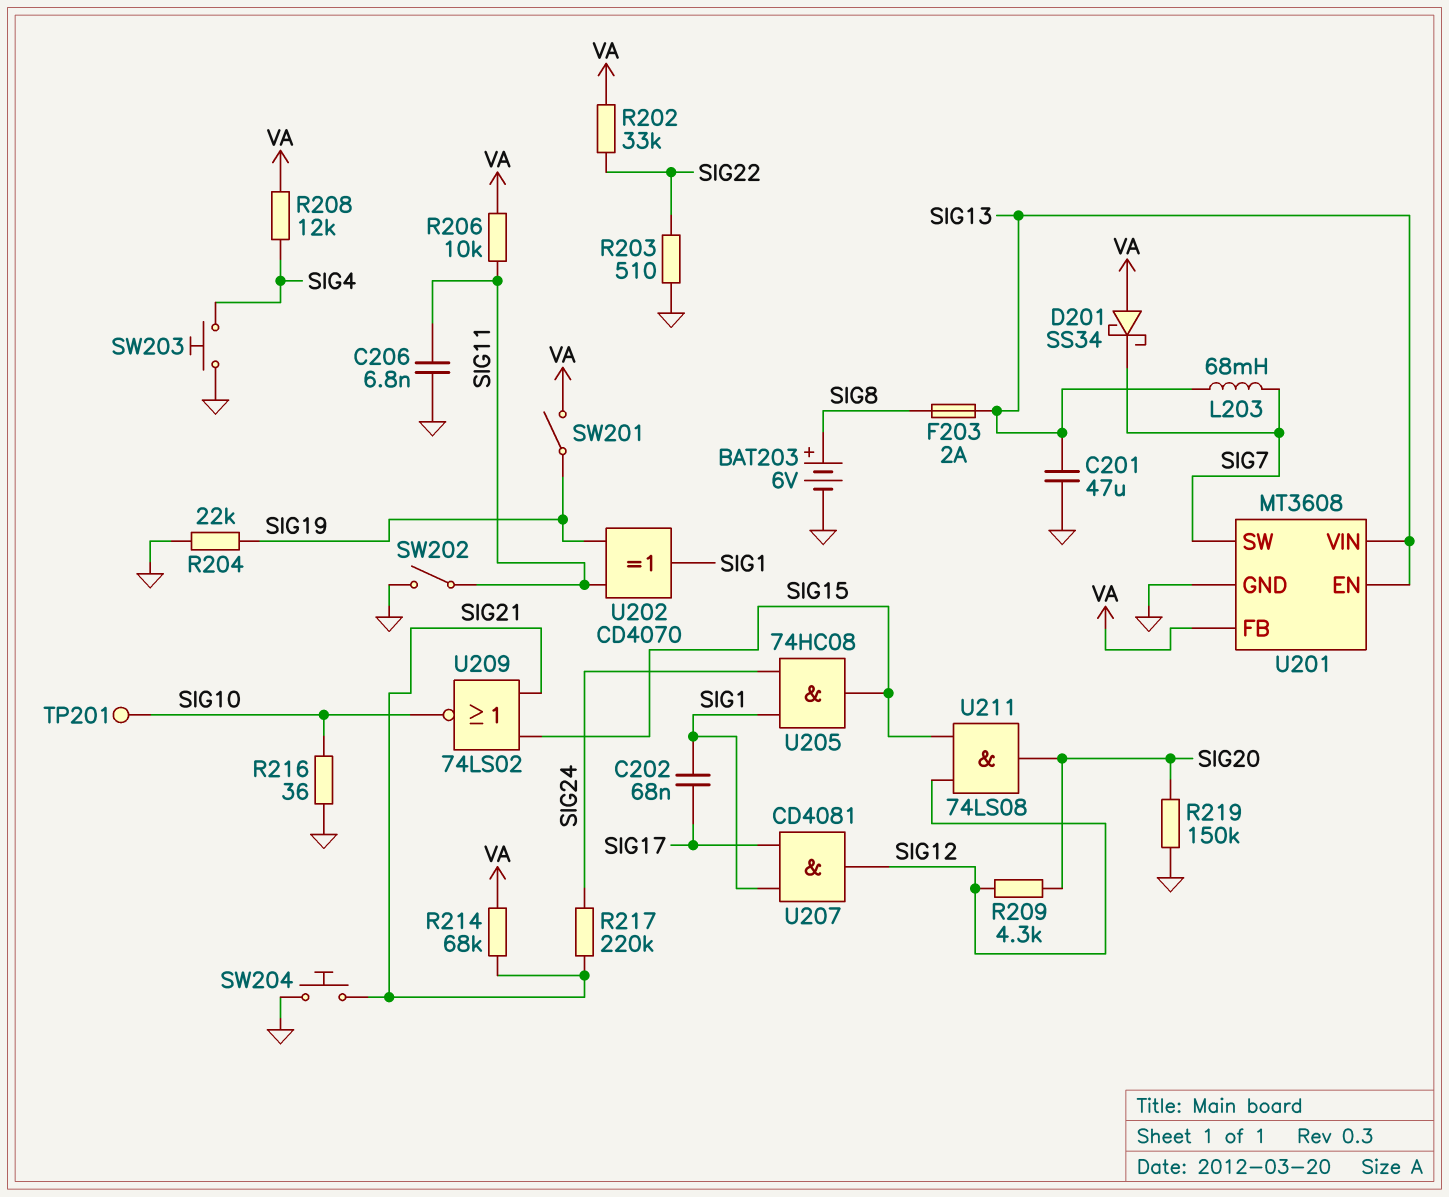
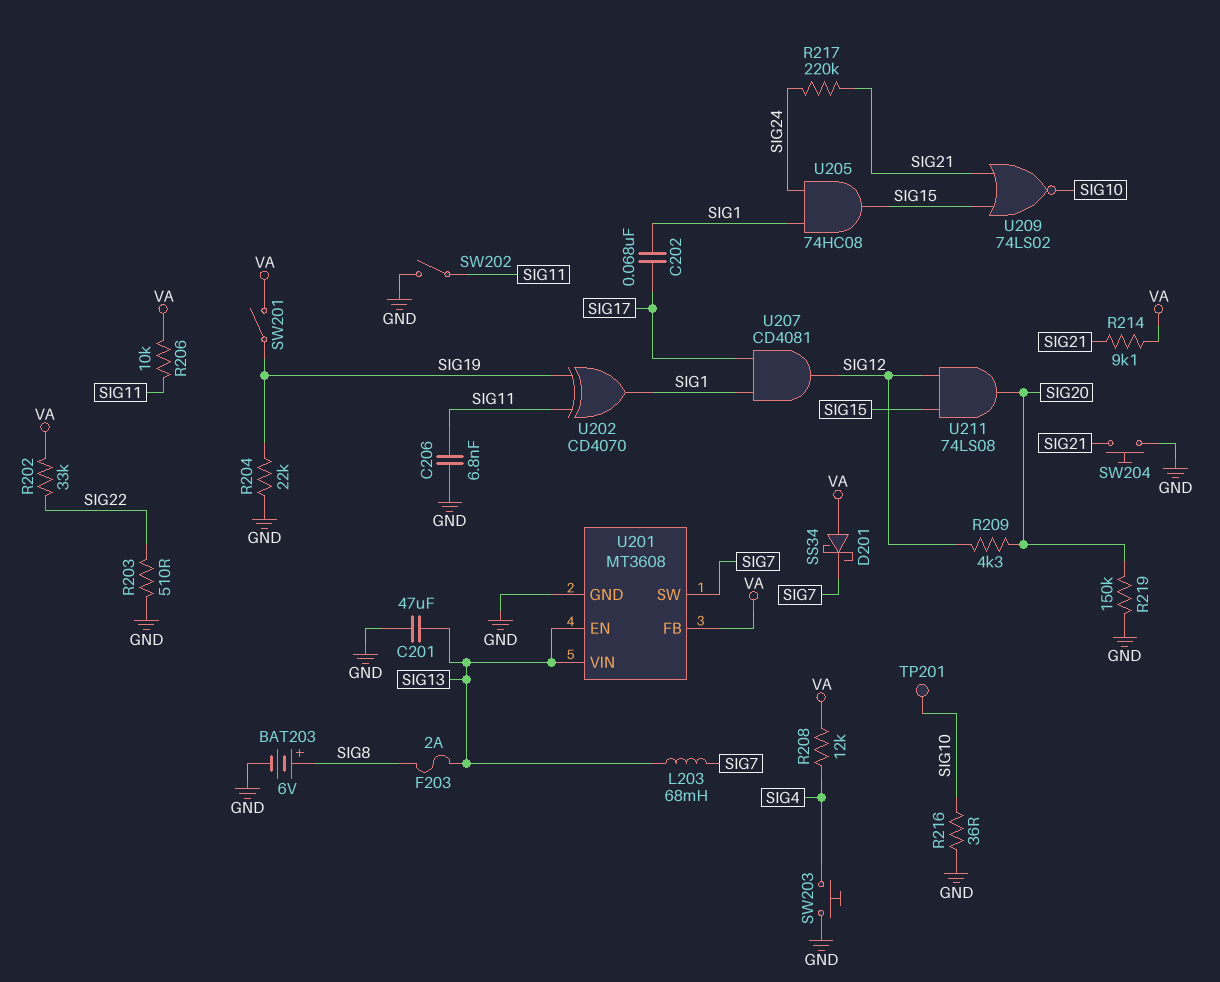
R214: 68k (SIG21, VA) -> 9.1k (SIG21, VA)

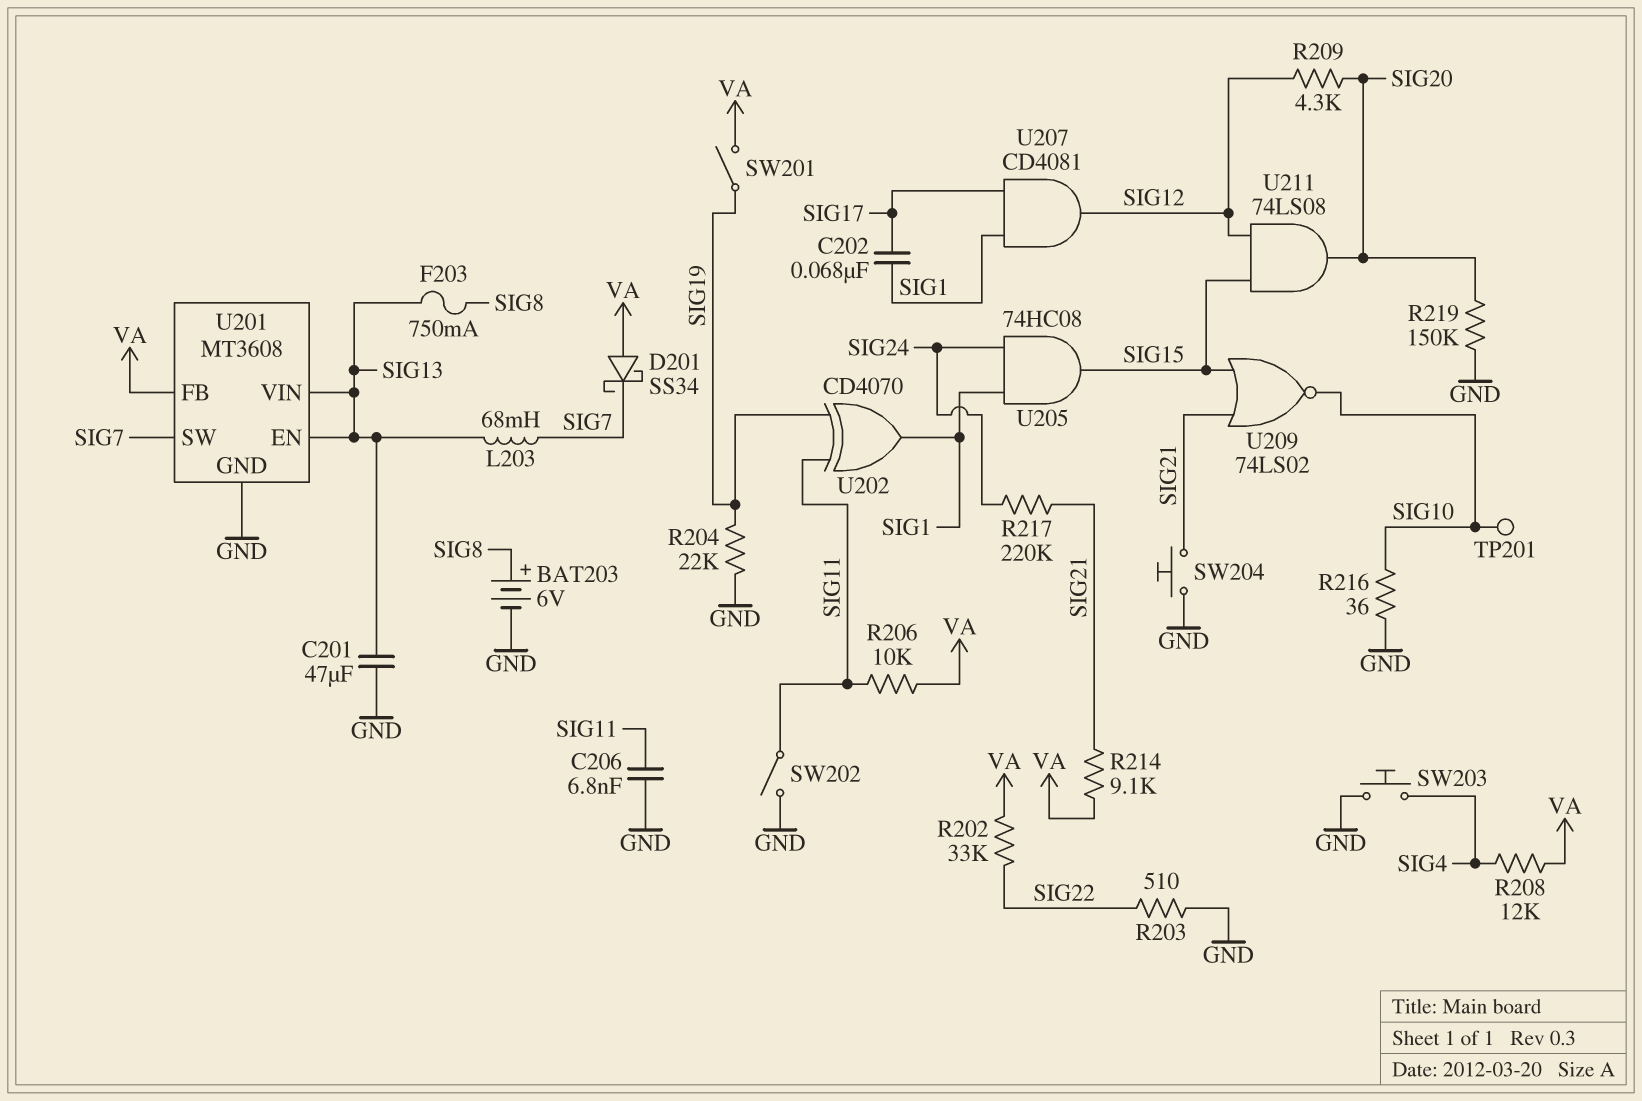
F203: 2A (SIG8, SIG13) -> 750mA (SIG8, SIG13)

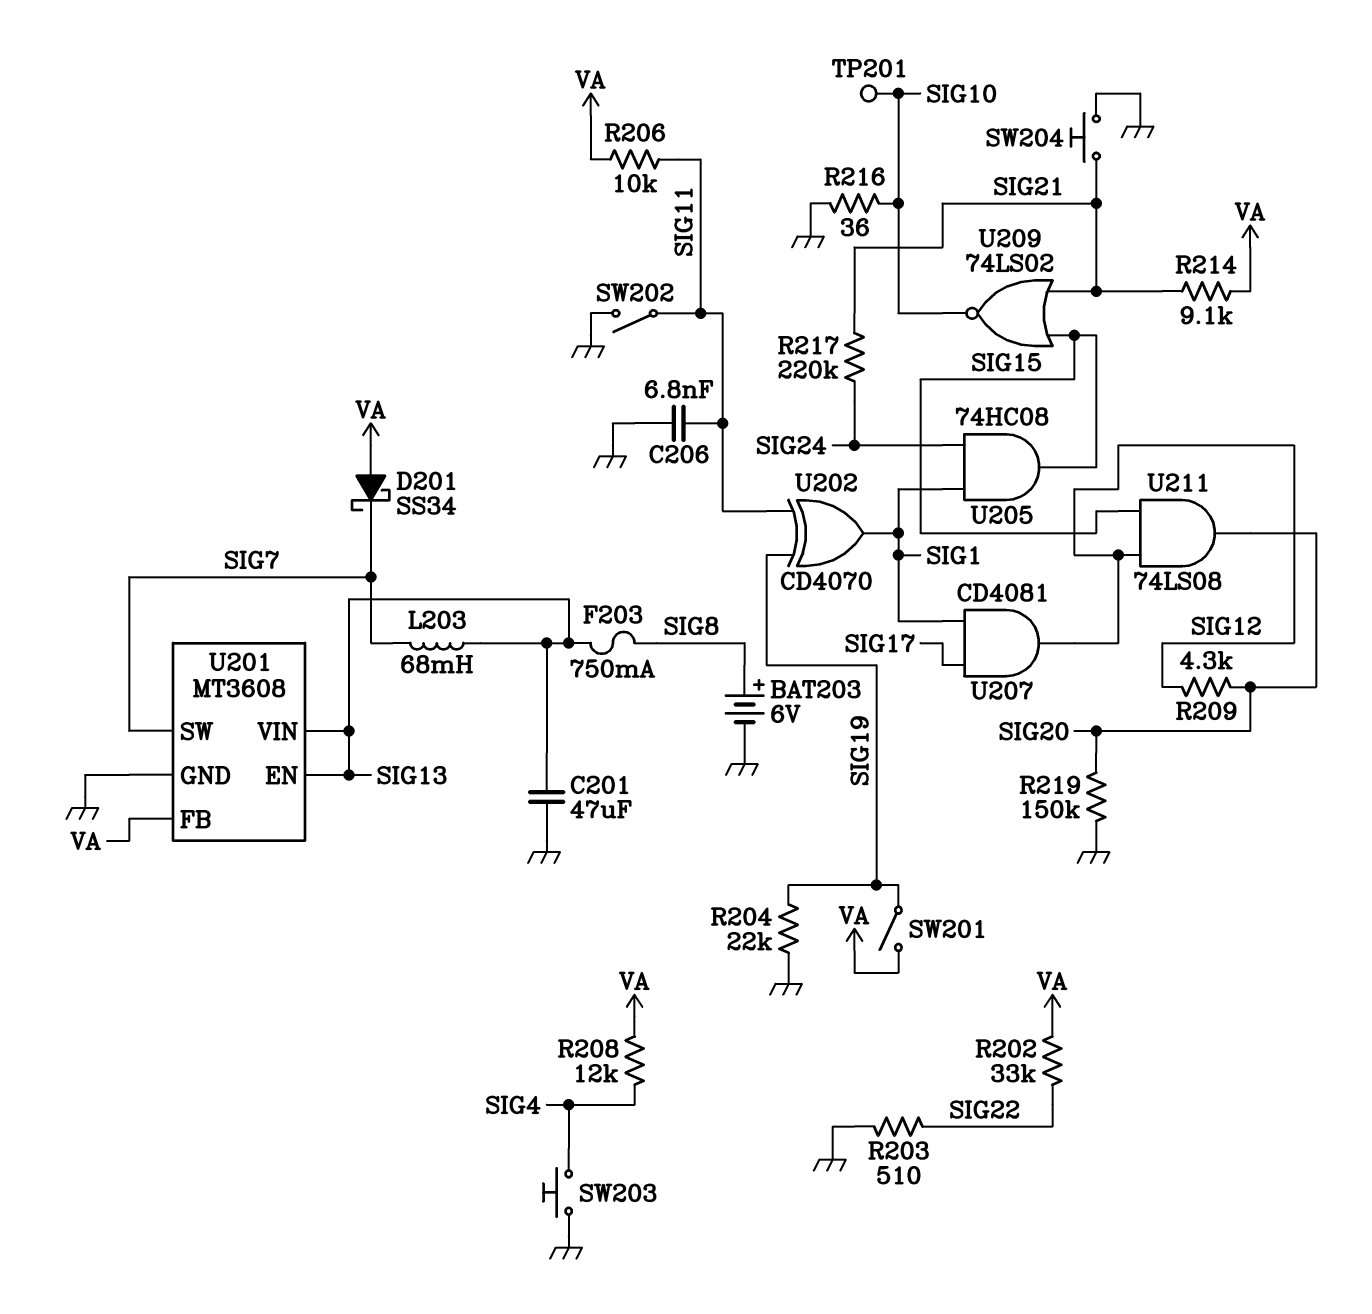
C202: 68nF (SIG1, SIG17) -> none

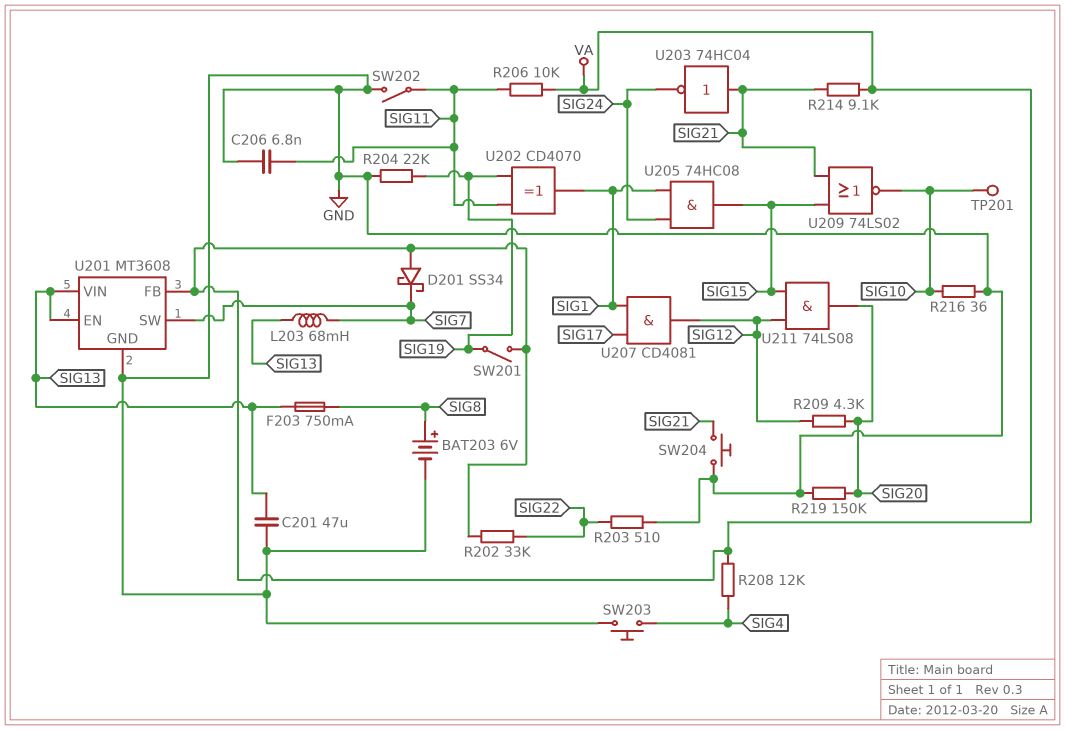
R217: 220k (SIG21, SIG24) -> none
U203: none -> NOT 74HC04 (in SIG21, out SIG24)

